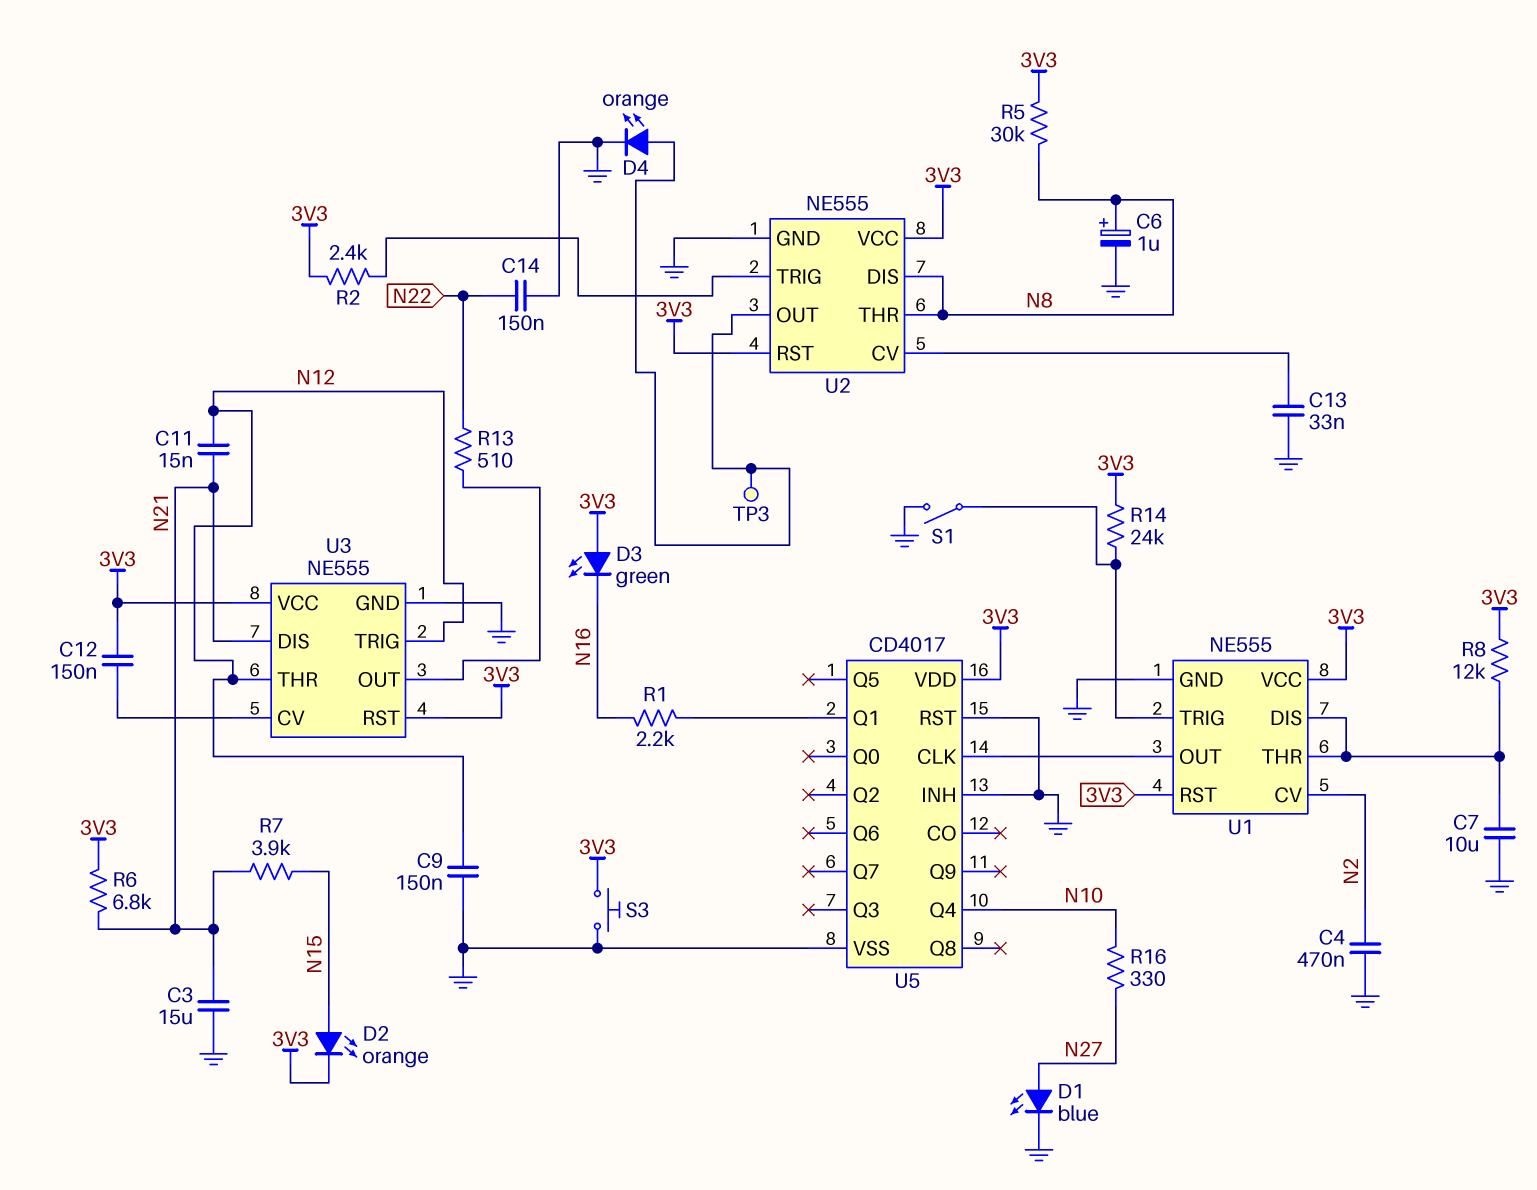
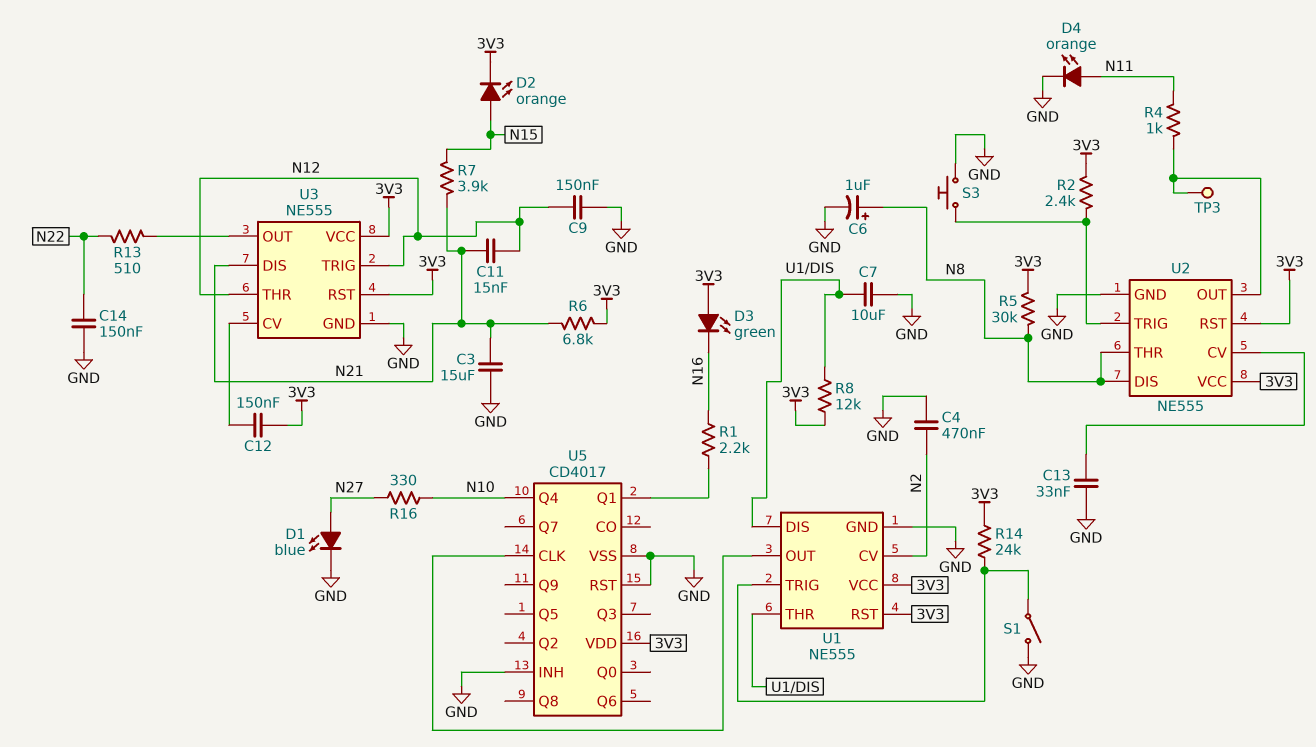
D4: LED orange (A U2/OUT, K GND) -> LED orange (A N11, K GND)
R4: none -> 1k (N11, U2/OUT)
S3: button (3V3, GND) -> button (GND, U2/TRIG)

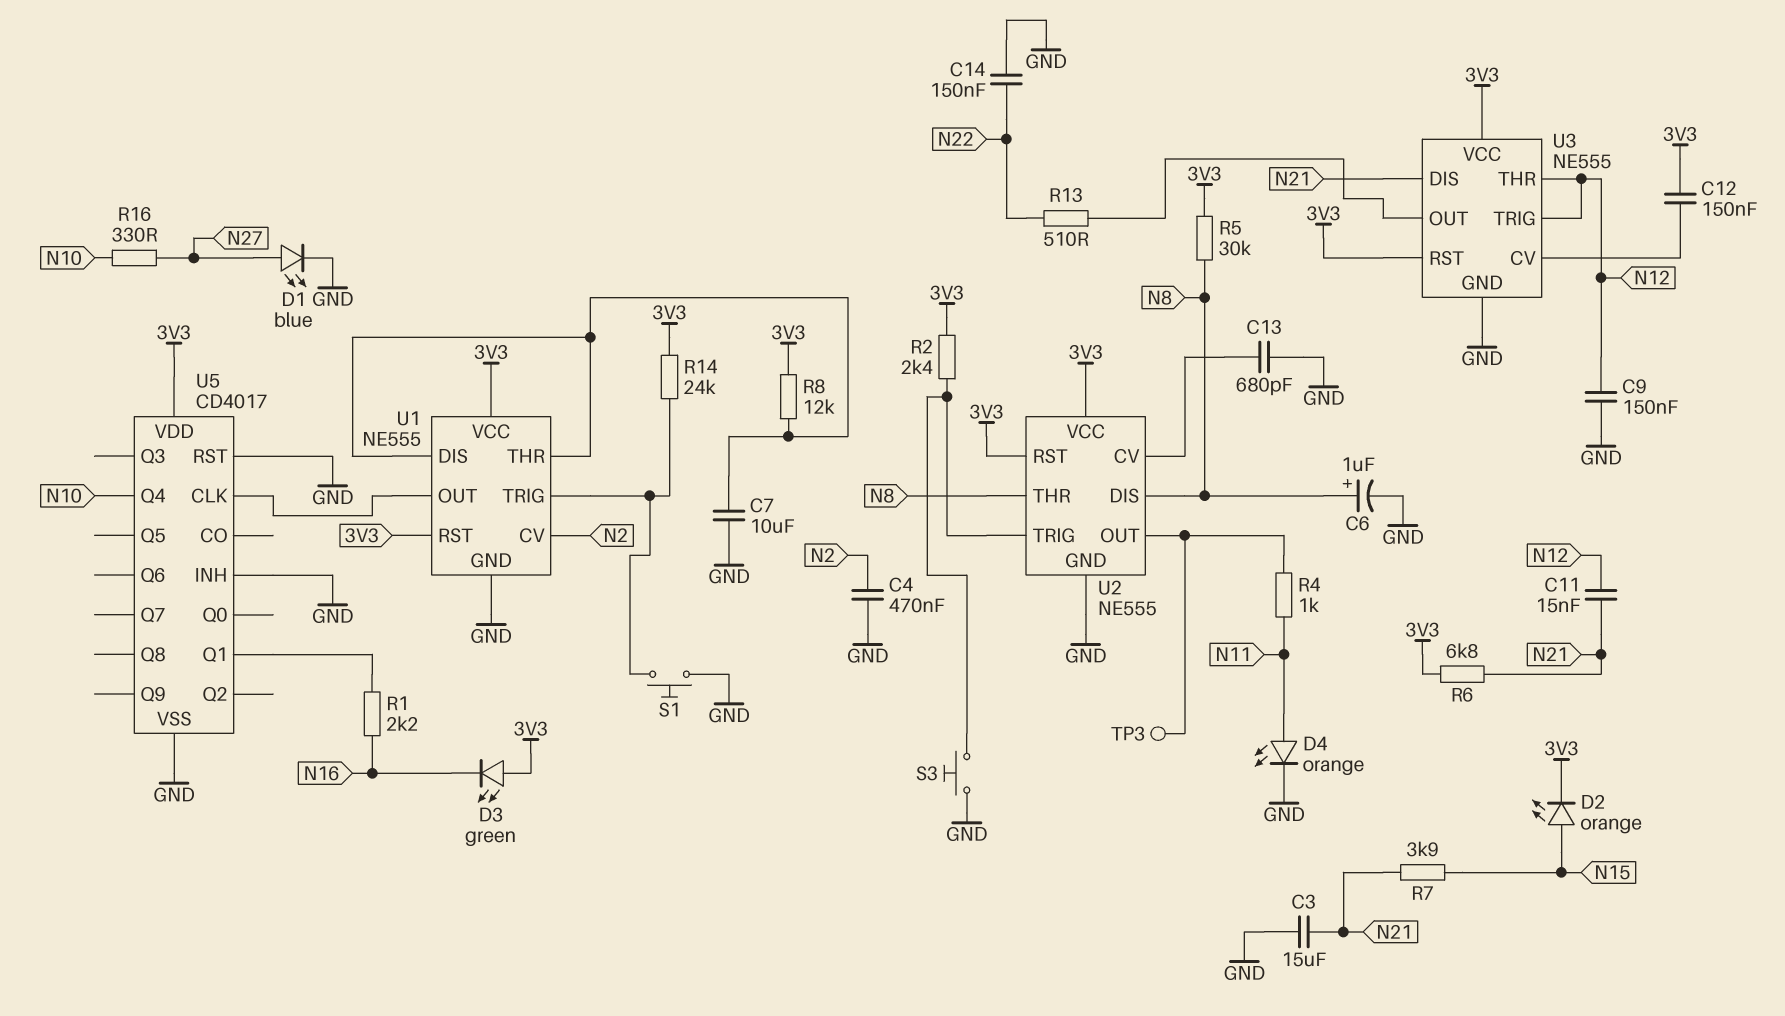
C13: 33nF (GND, U2/CV) -> 680pF (GND, U2/CV)
S1: switch (GND, U1/TRIG) -> button (GND, U1/TRIG)

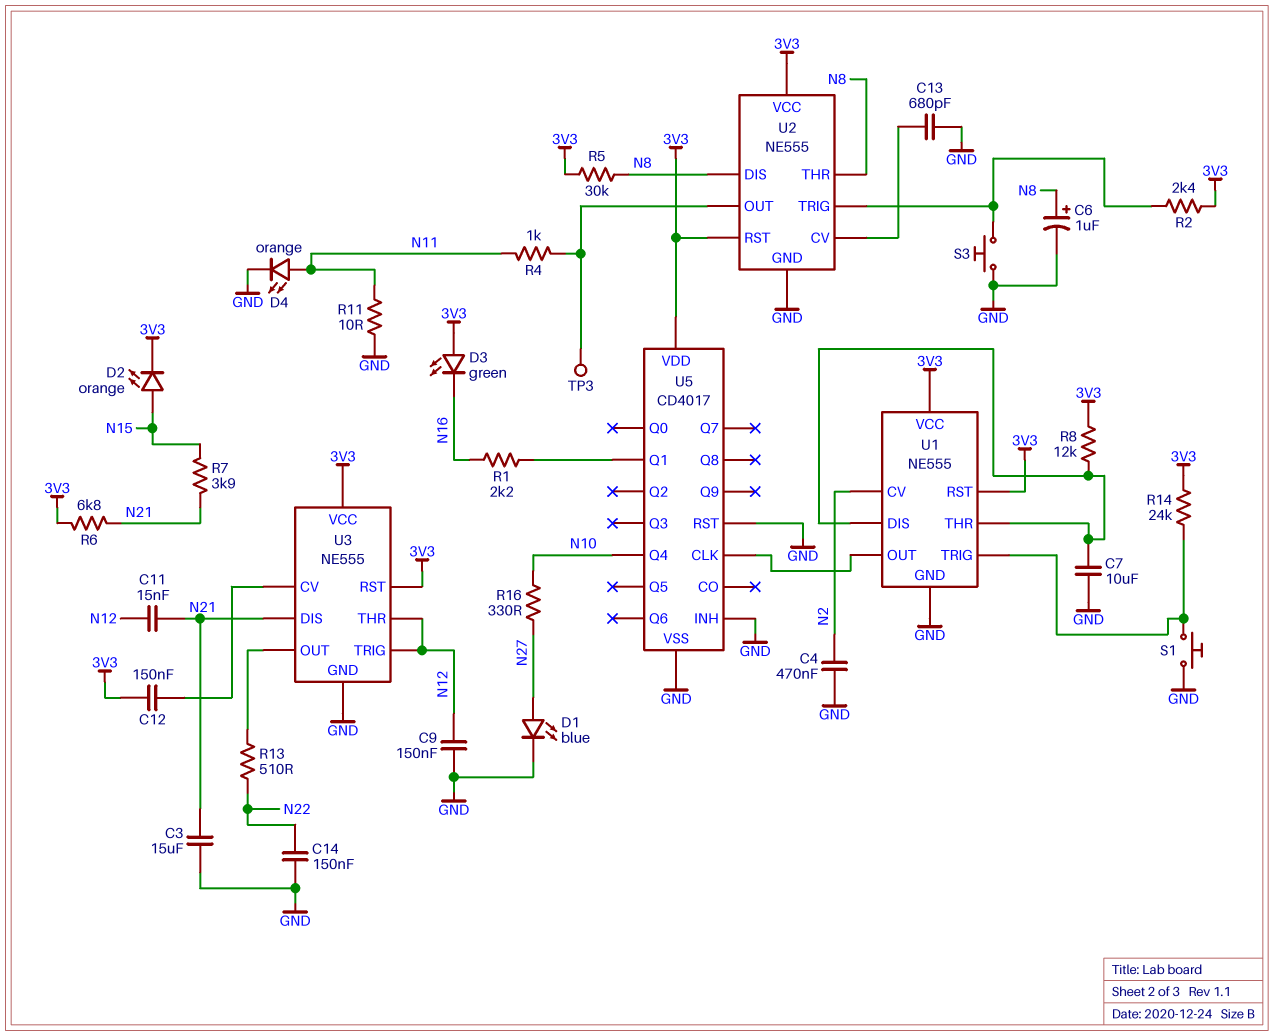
R11: none -> 10 (GND, N11)

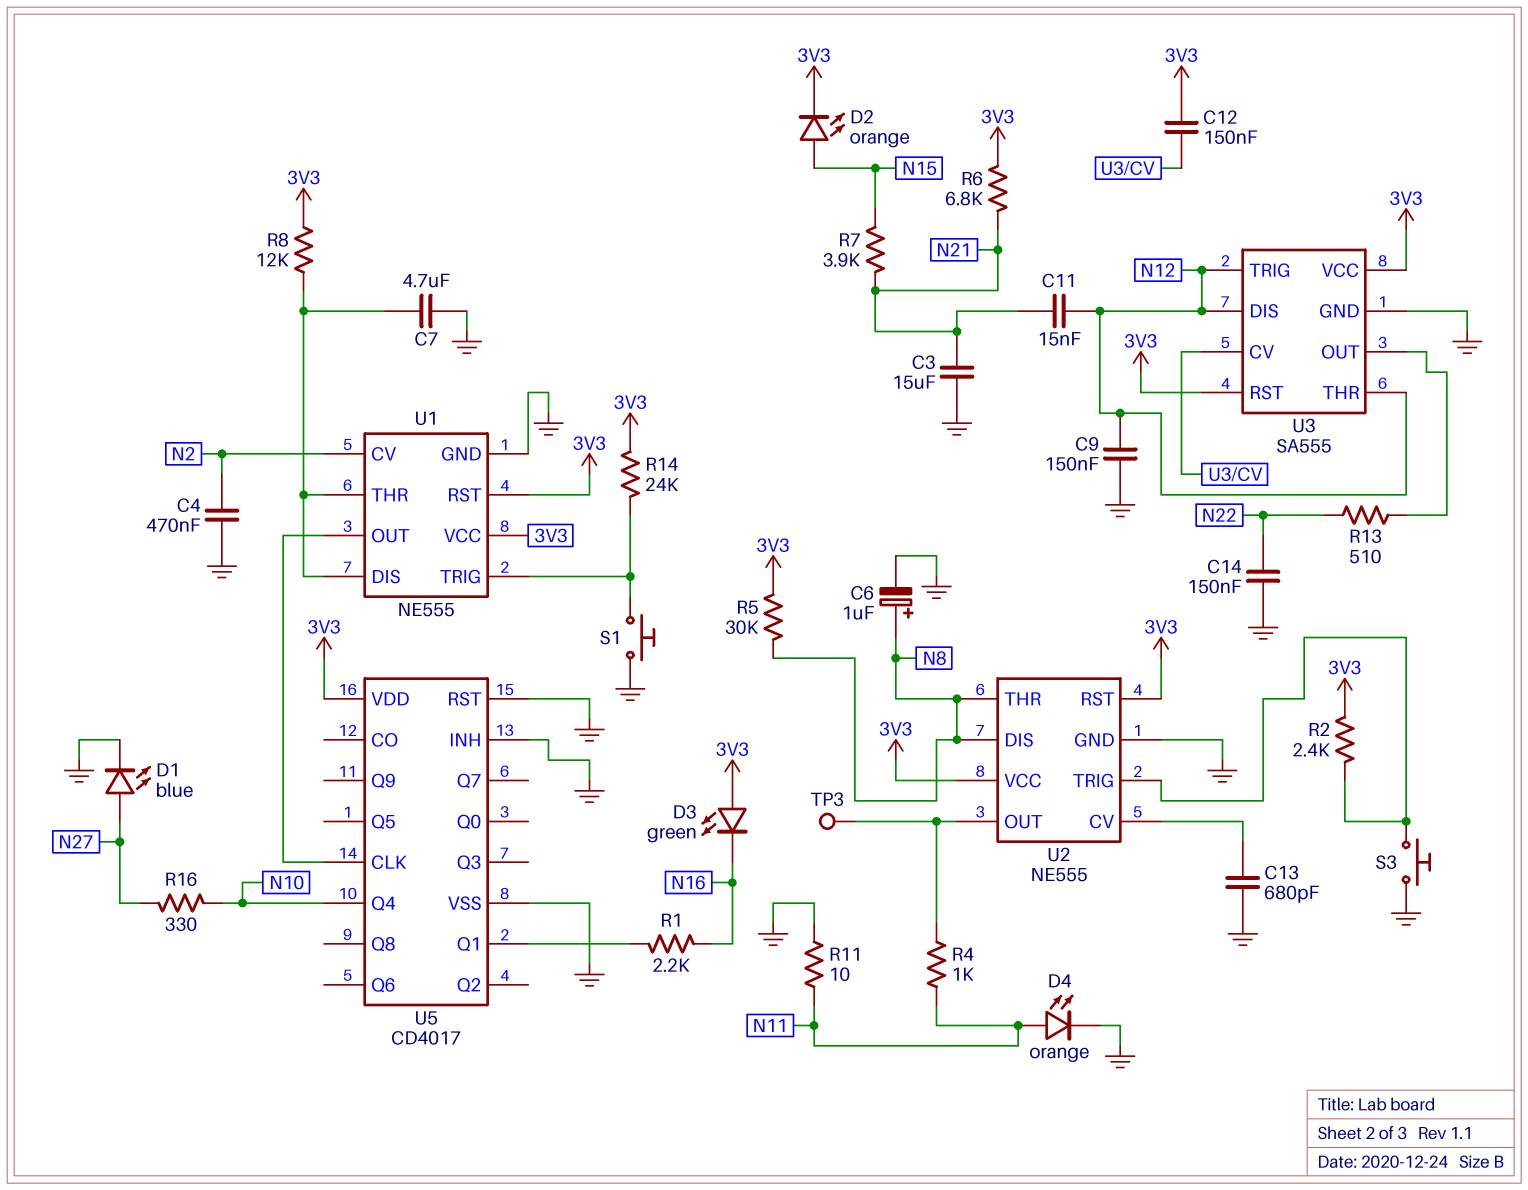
C7: 10uF (GND, U1/DIS) -> 4.7uF (GND, U1/DIS)
U3: NE555 -> SA555
U3 pin DIS: N21 -> N12

